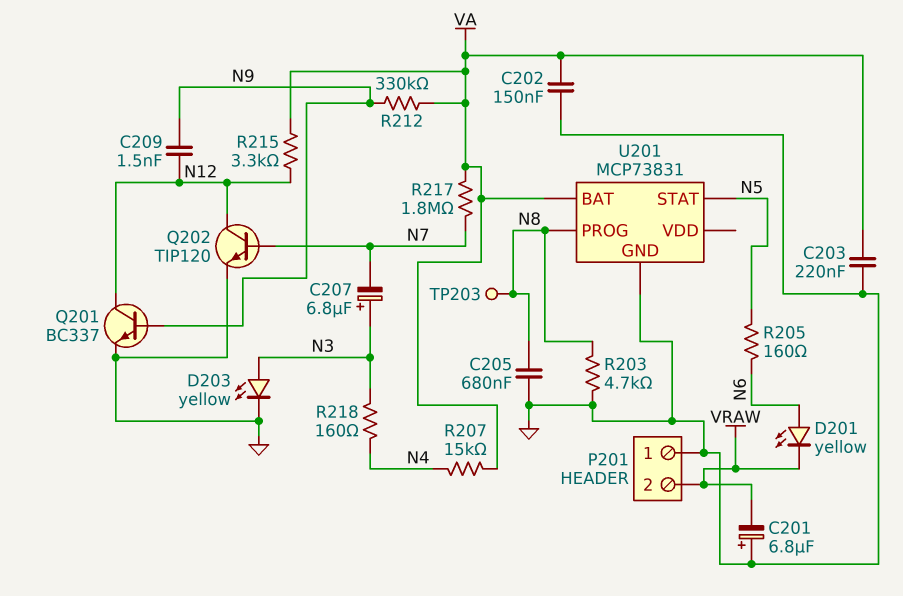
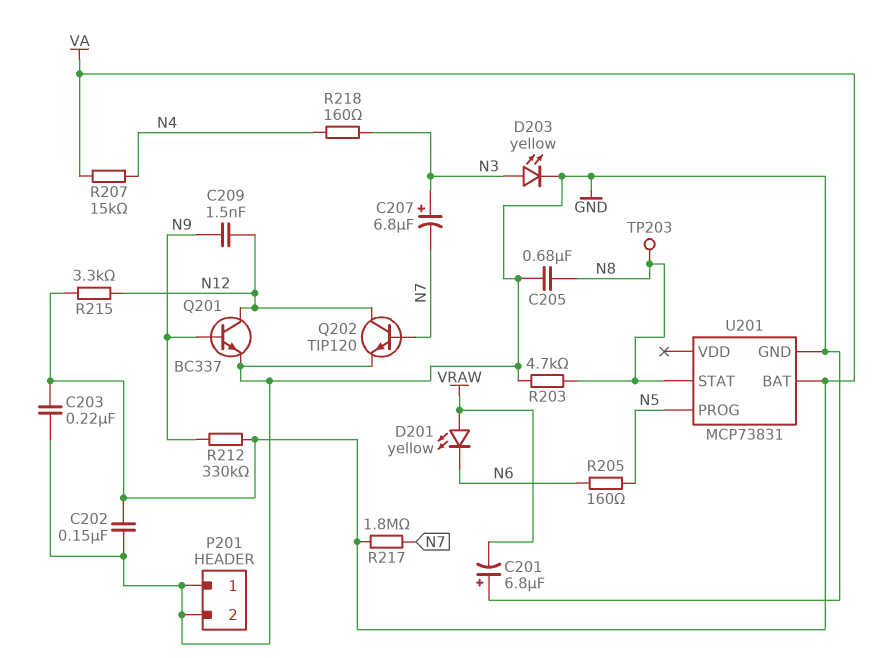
D201: LED yellow (A N6, K VRAW) -> LED yellow (A VRAW, K N6)
P201 pin 2: VRAW -> GND
U201 pin PROG: N8 -> N5
U201 pin STAT: N5 -> N8

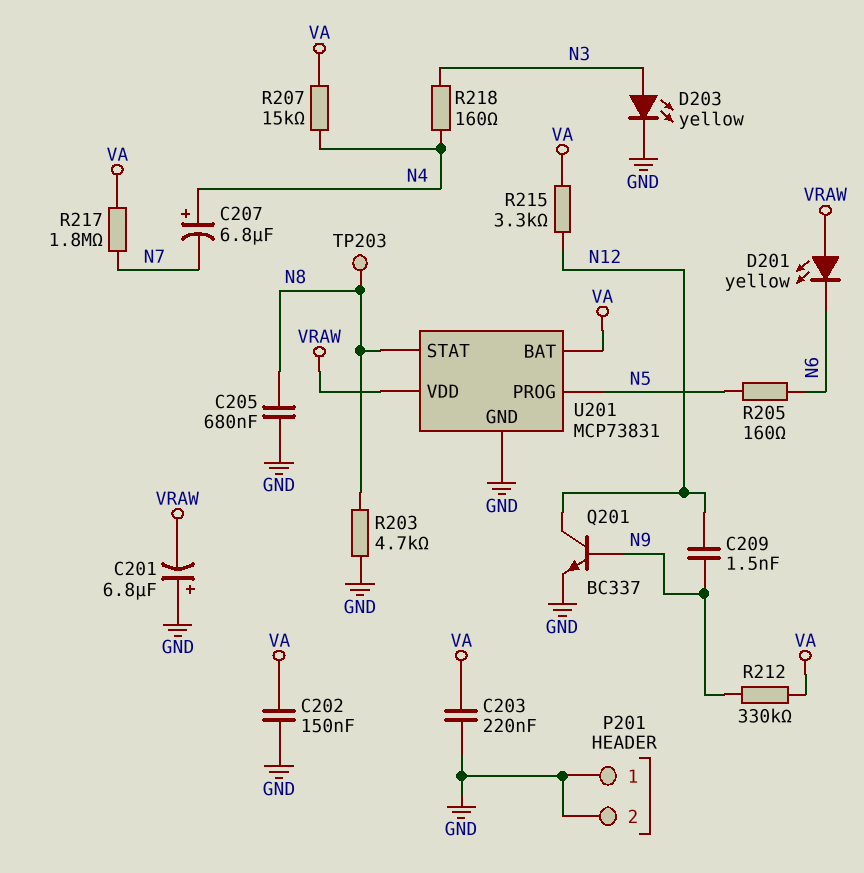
C207: 6.8uF (plus N3, minus N7) -> 6.8uF (plus N4, minus N7)
Q202: NPN TIP120 (B N7, C N12, E GND) -> none
U201 pin VDD: none -> VRAW

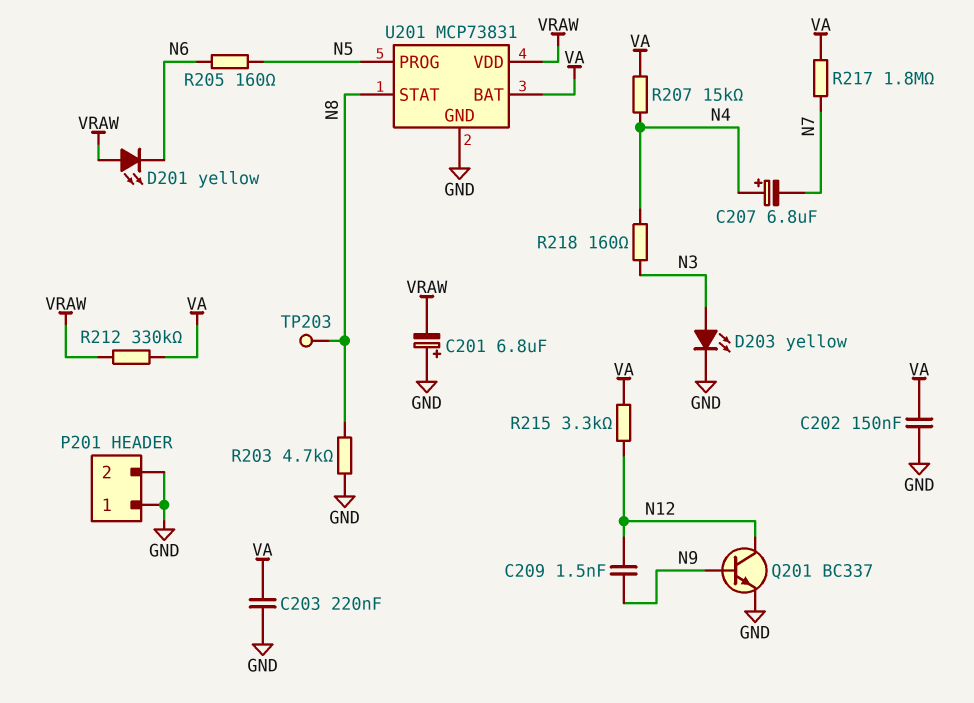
C205: 680nF (GND, N8) -> none
R212: 330k (N9, VA) -> 330k (VA, VRAW)

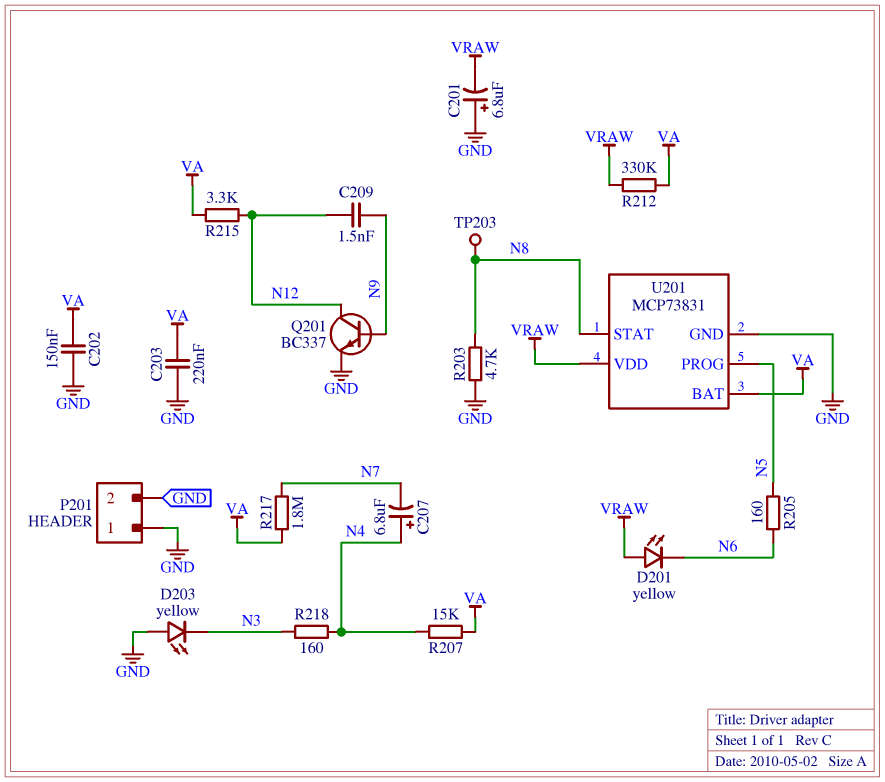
D203: LED yellow (A N3, K GND) -> LED yellow (A GND, K N3)

